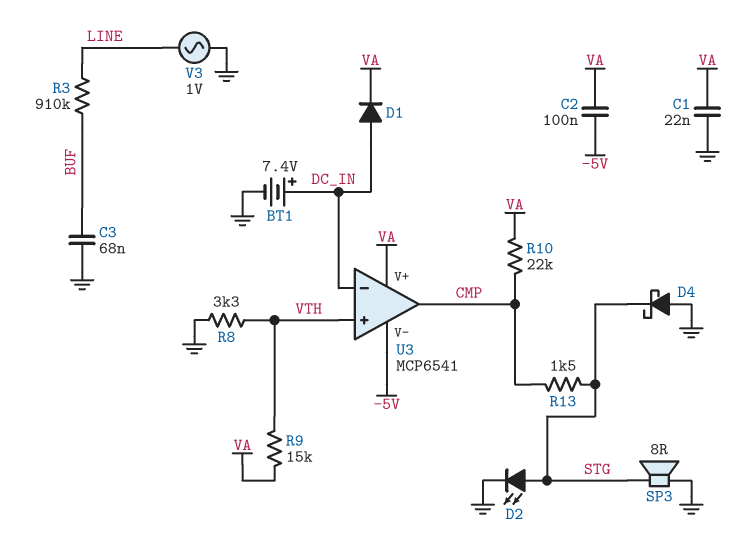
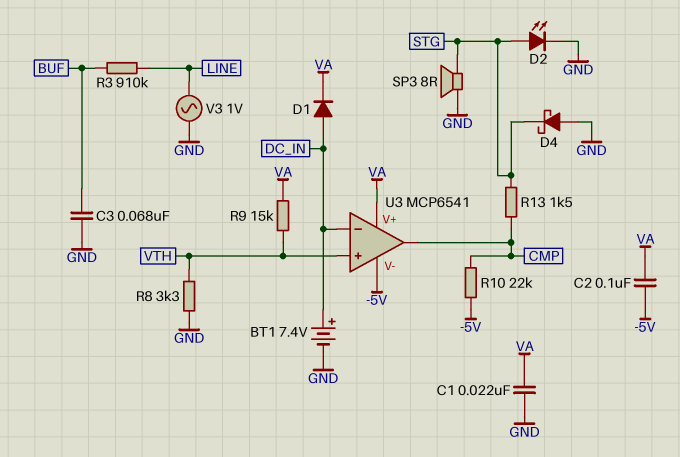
R10: 22k (CMP, VA) -> 22k (-5V, CMP)

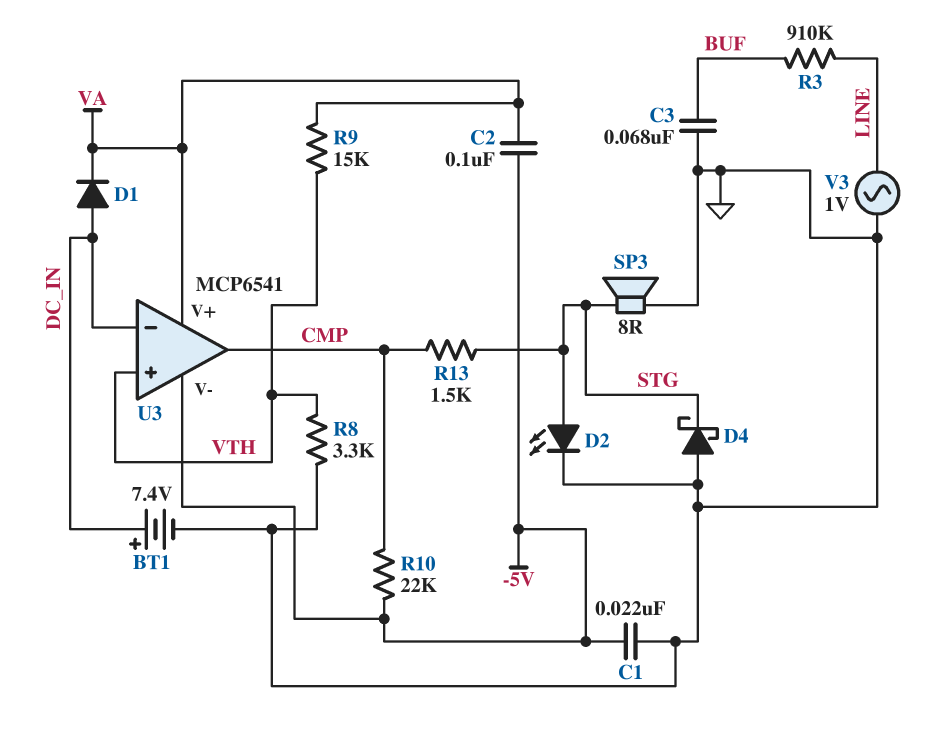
C1: 22nF (GND, VA) -> 22nF (-5V, GND)

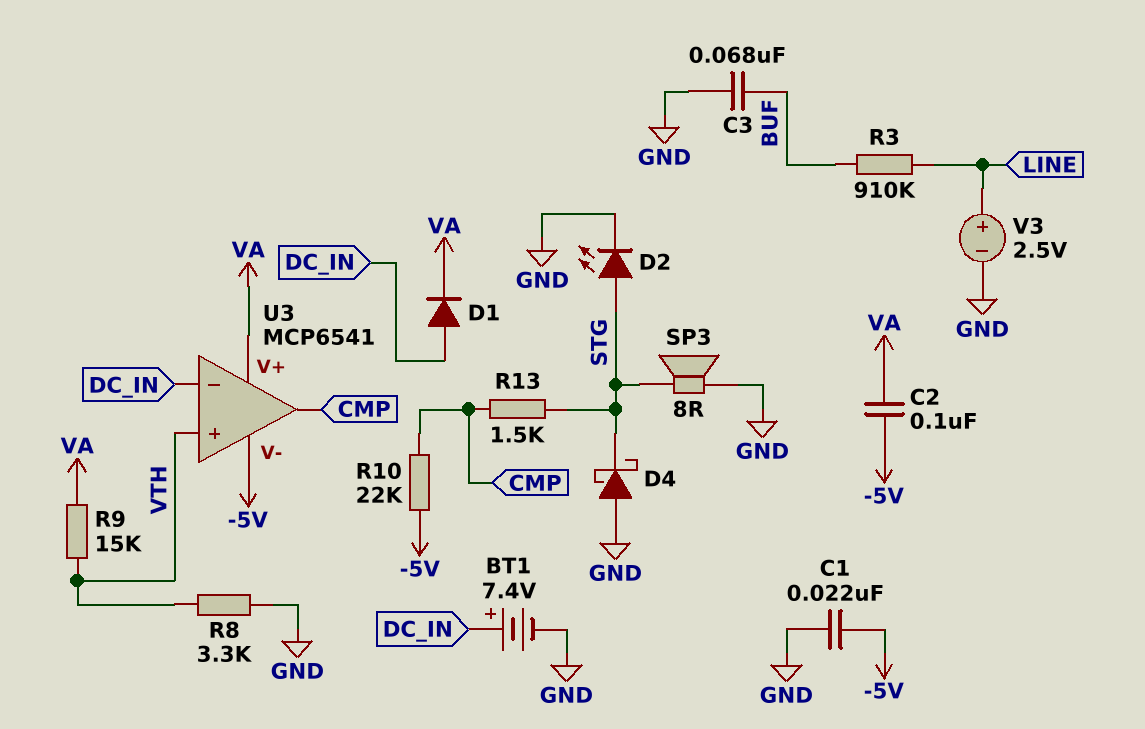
V3: AC 1V (GND, LINE) -> 2.5V (plus LINE, minus GND)

